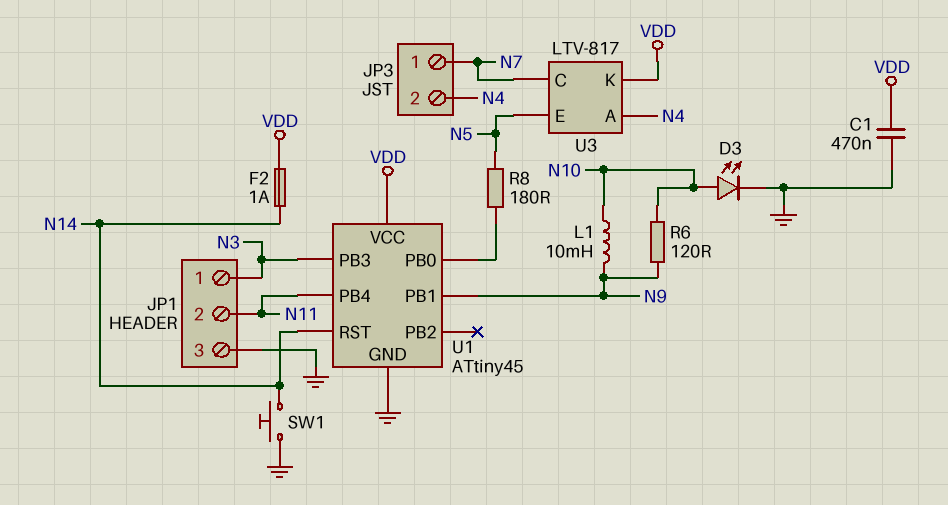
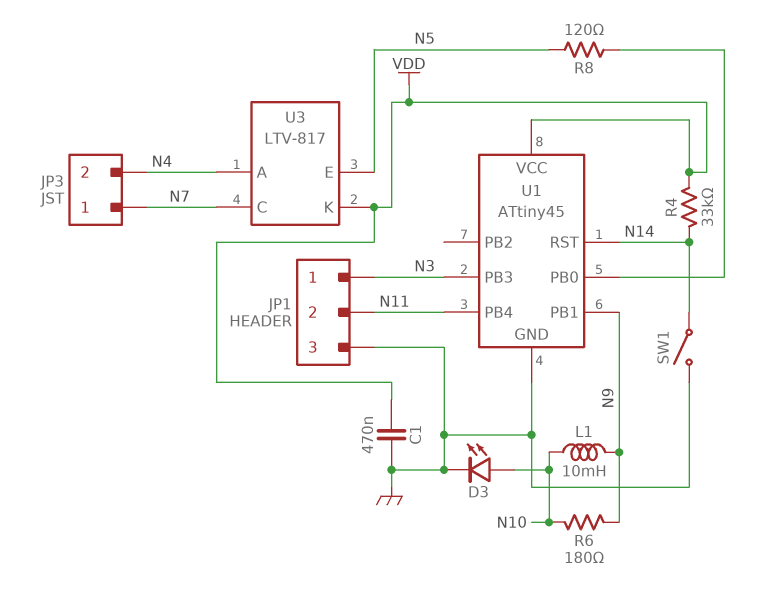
F2: 1A (N14, VDD) -> none
R4: none -> 33k (N14, VDD)
R6: 120 (N9, N10) -> 180 (N9, N10)
R8: 180 (N5, U1/PB0) -> 120 (N5, U1/PB0)
SW1: button (GND, N14) -> switch (GND, N14)

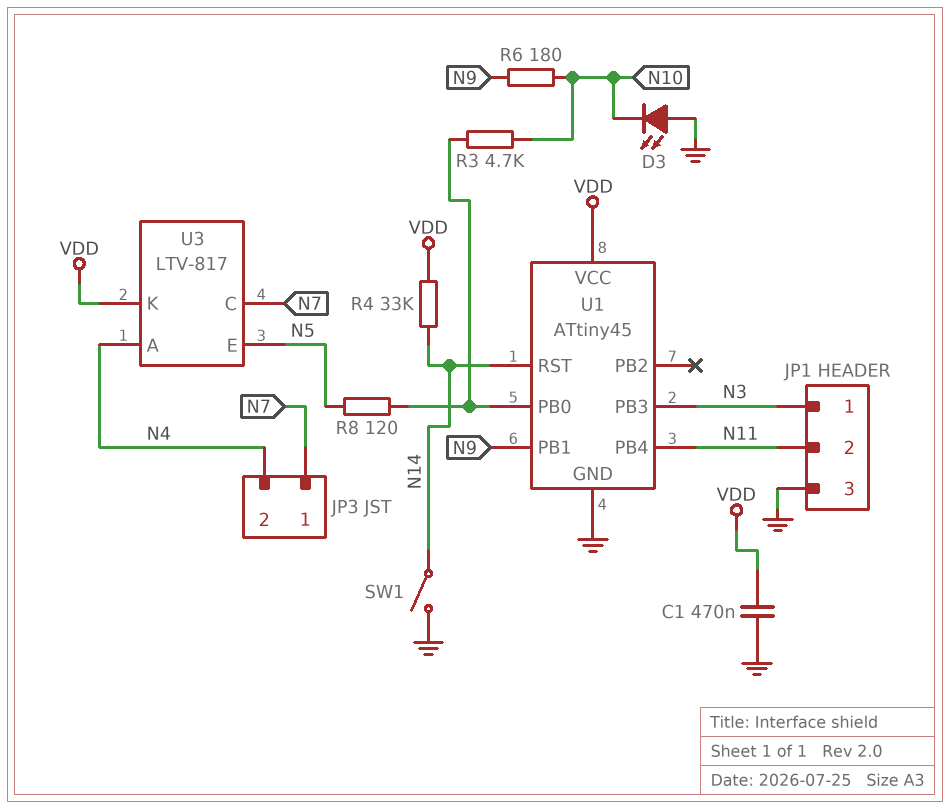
D3: LED (A N10, K GND) -> LED (A GND, K N10)
L1: 10mH (N9, N10) -> none
R3: none -> 4.7k (N10, U1/PB0)

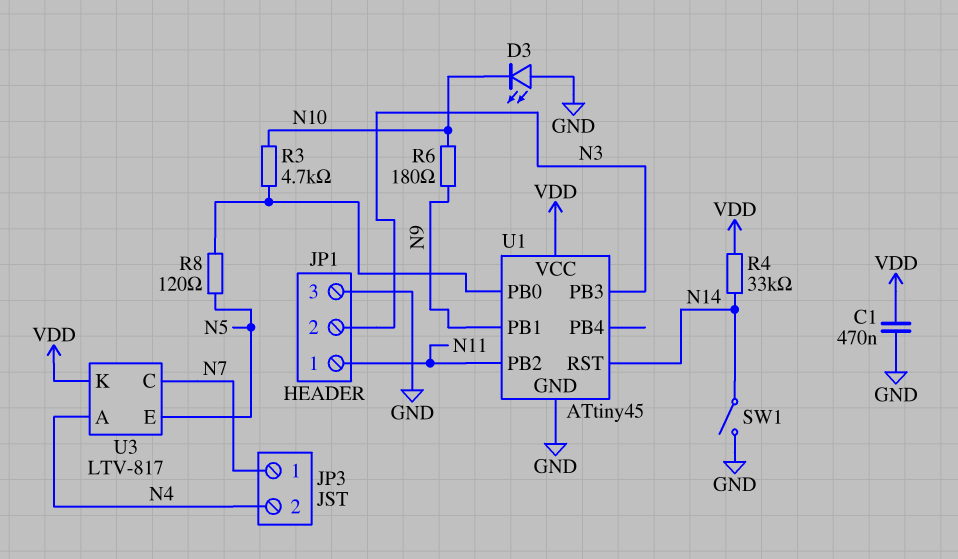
JP1 pin 1: N3 -> N11
JP1 pin 2: N11 -> N3
U1 pin PB2: none -> N11
U1 pin PB4: N11 -> none

